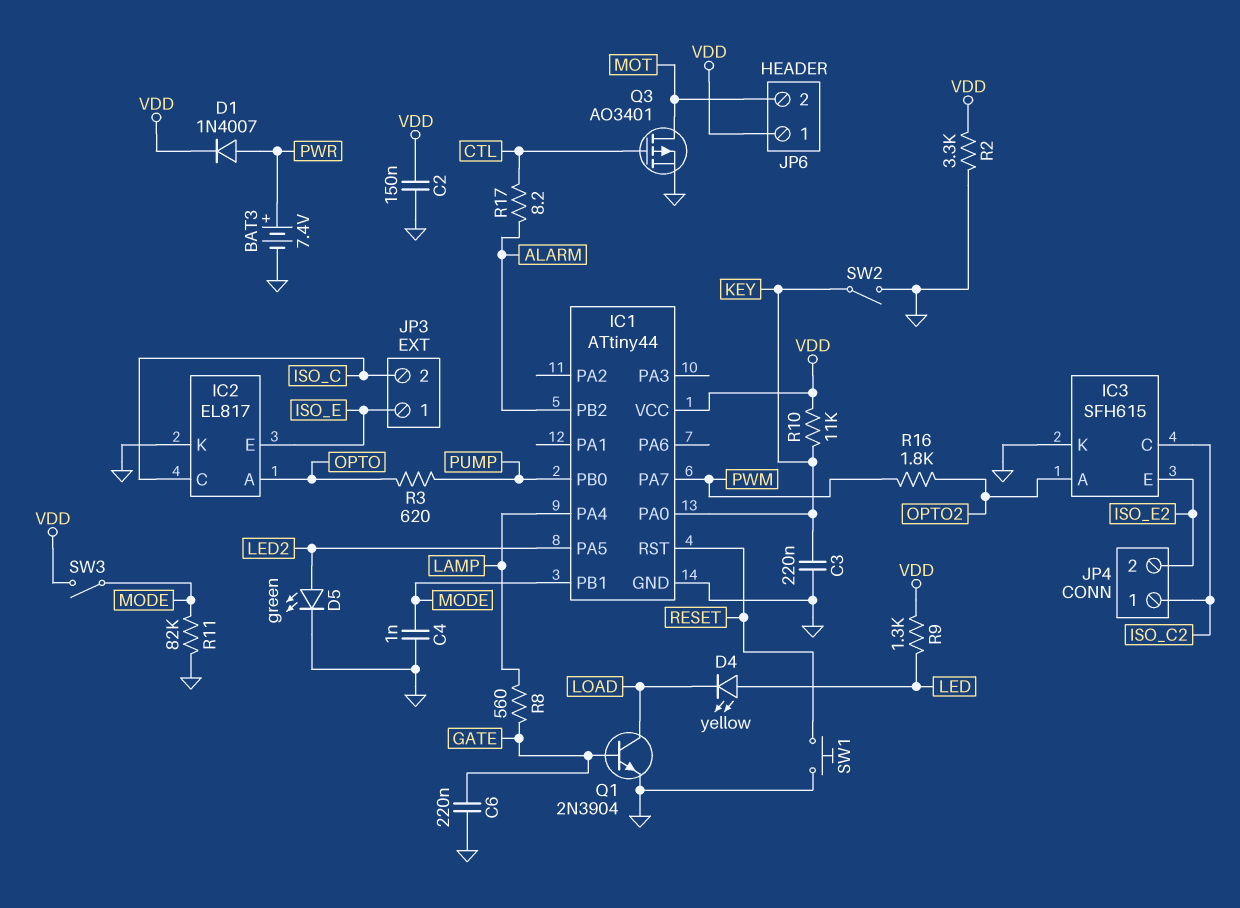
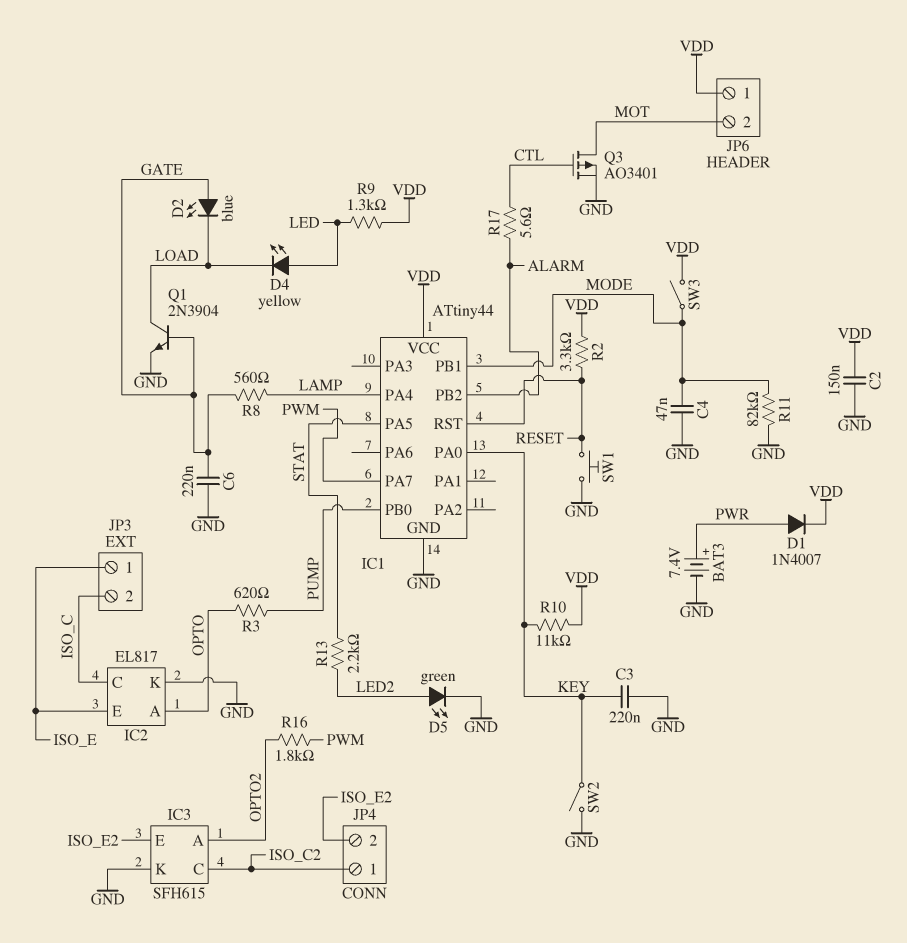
C4: 1nF (GND, MODE) -> 47nF (GND, MODE)
D2: none -> LED blue (A GATE, K LOAD)
IC1 pin PA5: LED2 -> STAT
R2: 3.3k (GND, VDD) -> 3.3k (RESET, VDD)
R13: none -> 2.2k (LED2, STAT)
R17: 8.2 (ALARM, CTL) -> 5.6 (ALARM, CTL)

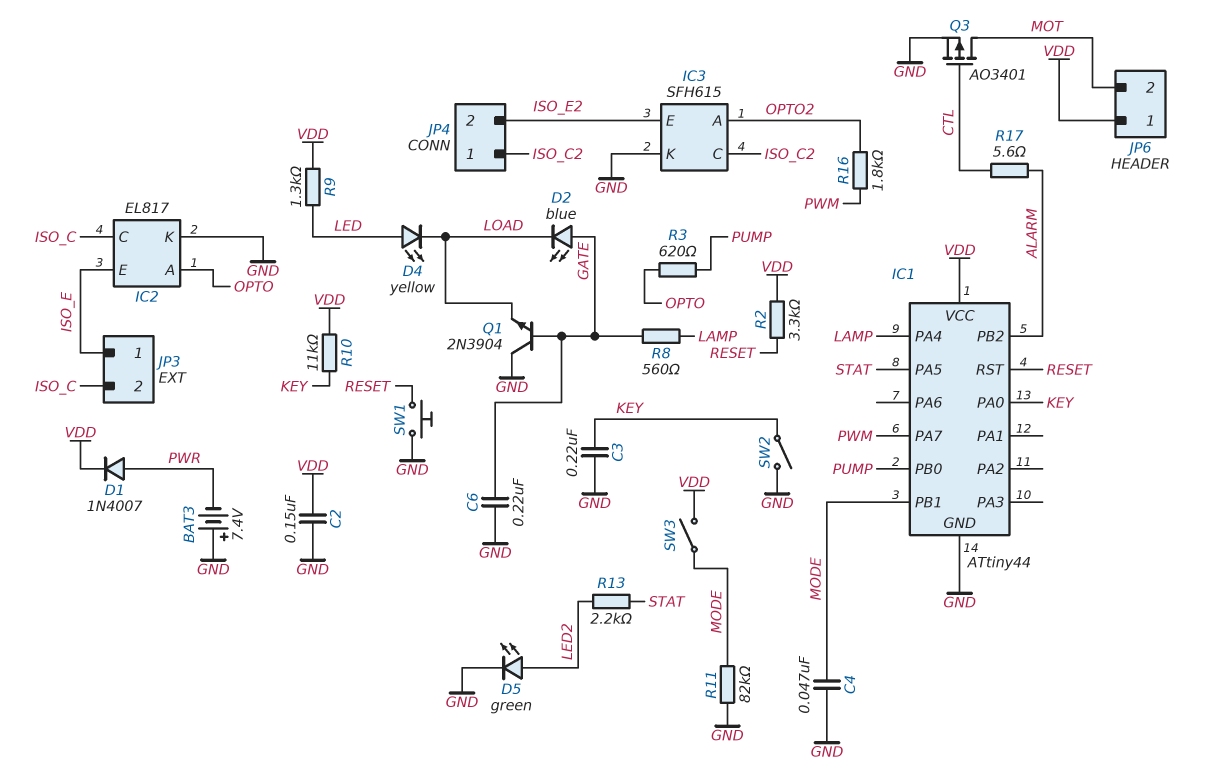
BAT3: 7.4V (plus PWR, minus GND) -> 7.4V (plus GND, minus PWR)
Q1: NPN 2N3904 (B GATE, C LOAD, E GND) -> NPN 2N3904 (B GATE, C GND, E LOAD)

